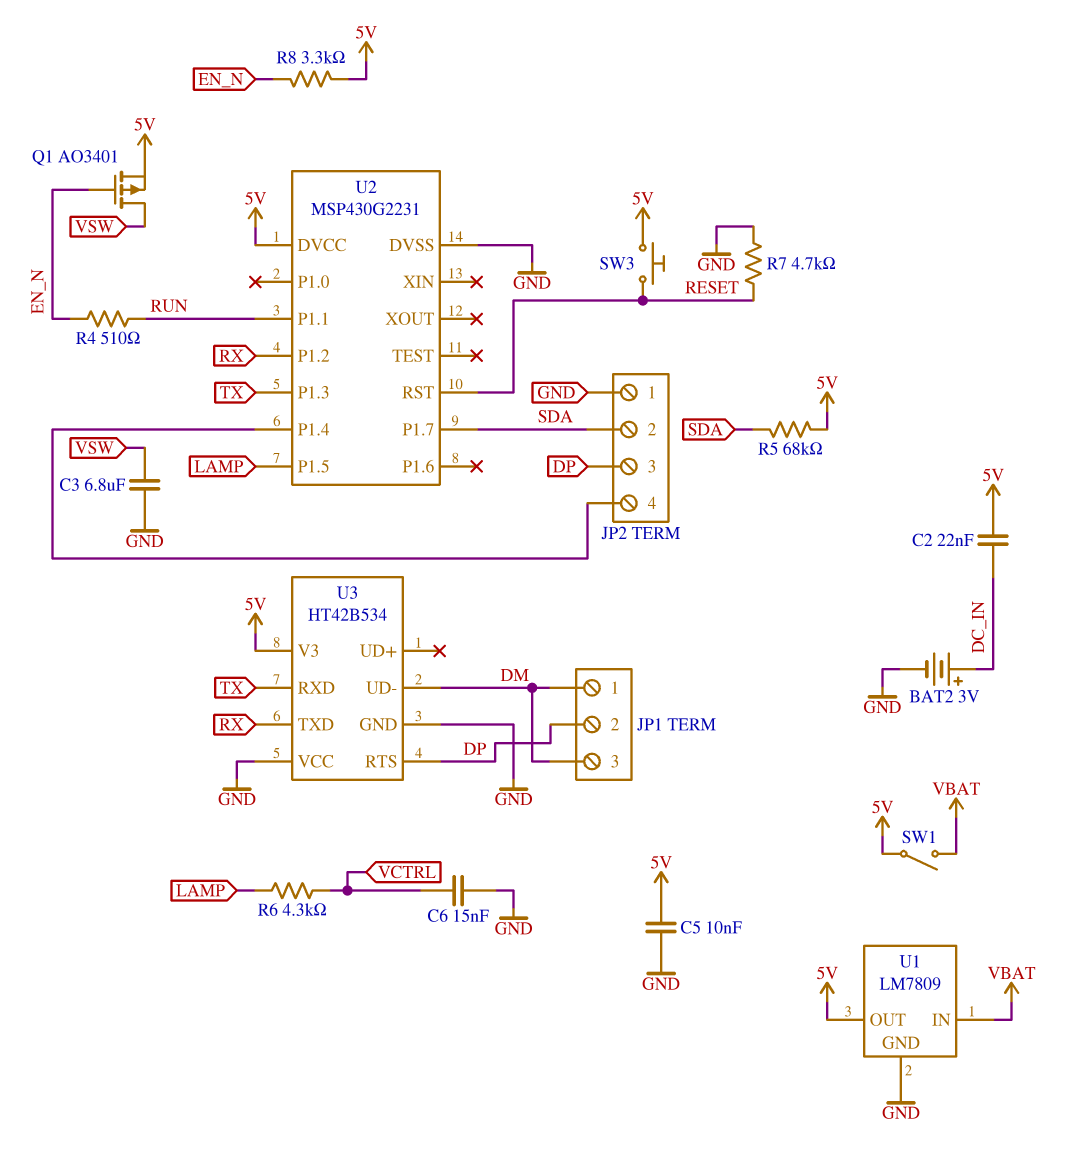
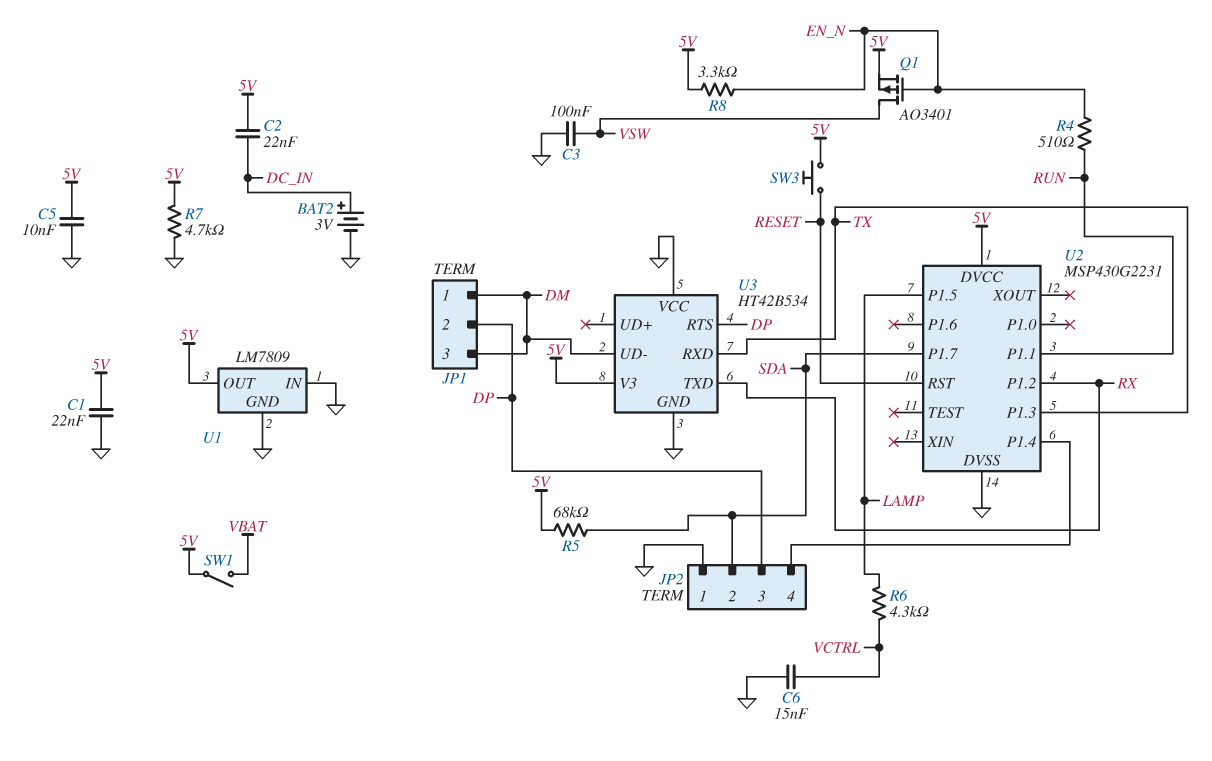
C1: none -> 22nF (5V, GND)
C3: 6.8uF (GND, VSW) -> 100nF (GND, VSW)
R7: 4.7k (GND, RESET) -> 4.7k (5V, GND)
U1 pin IN: VBAT -> GND

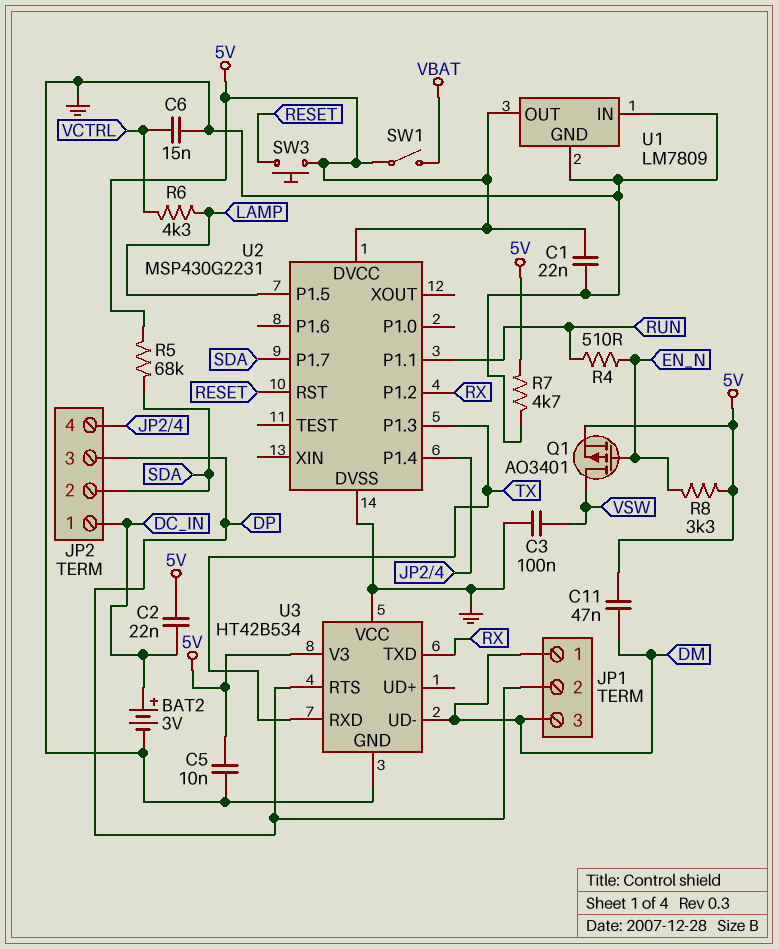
C11: none -> 47nF (5V, DM)
JP2 pin 1: GND -> DC_IN

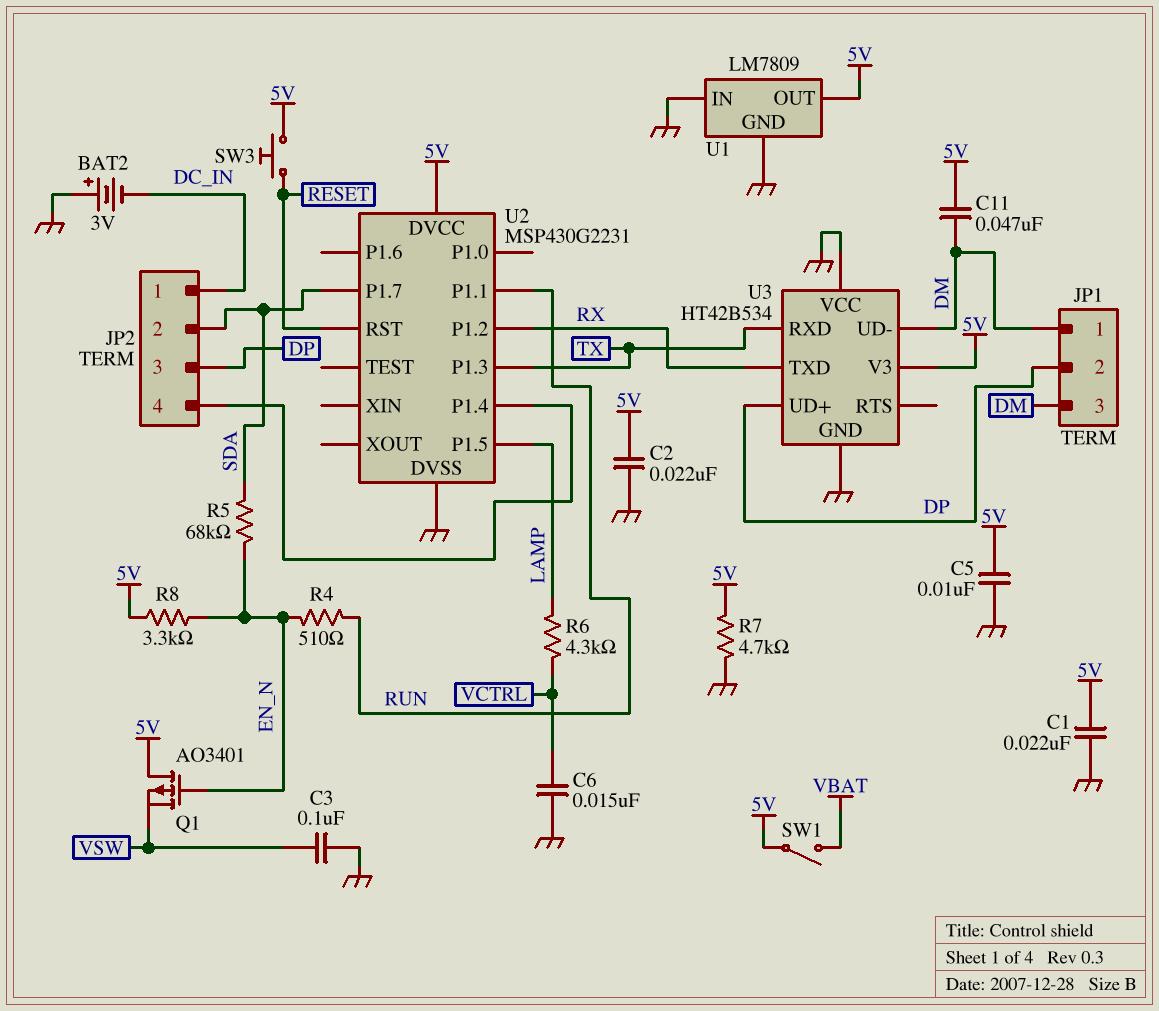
BAT2: 3V (plus DC_IN, minus GND) -> 3V (plus GND, minus DC_IN)
C2: 22nF (5V, DC_IN) -> 22nF (5V, GND)
Q1: PMOS AO3401 (G EN_N, D VSW, S 5V) -> PMOS AO3401 (G EN_N, D 5V, S VSW)
R5: 68k (5V, SDA) -> 68k (EN_N, SDA)
U3 pin RTS: DP -> none
U3 pin UD+: none -> DP

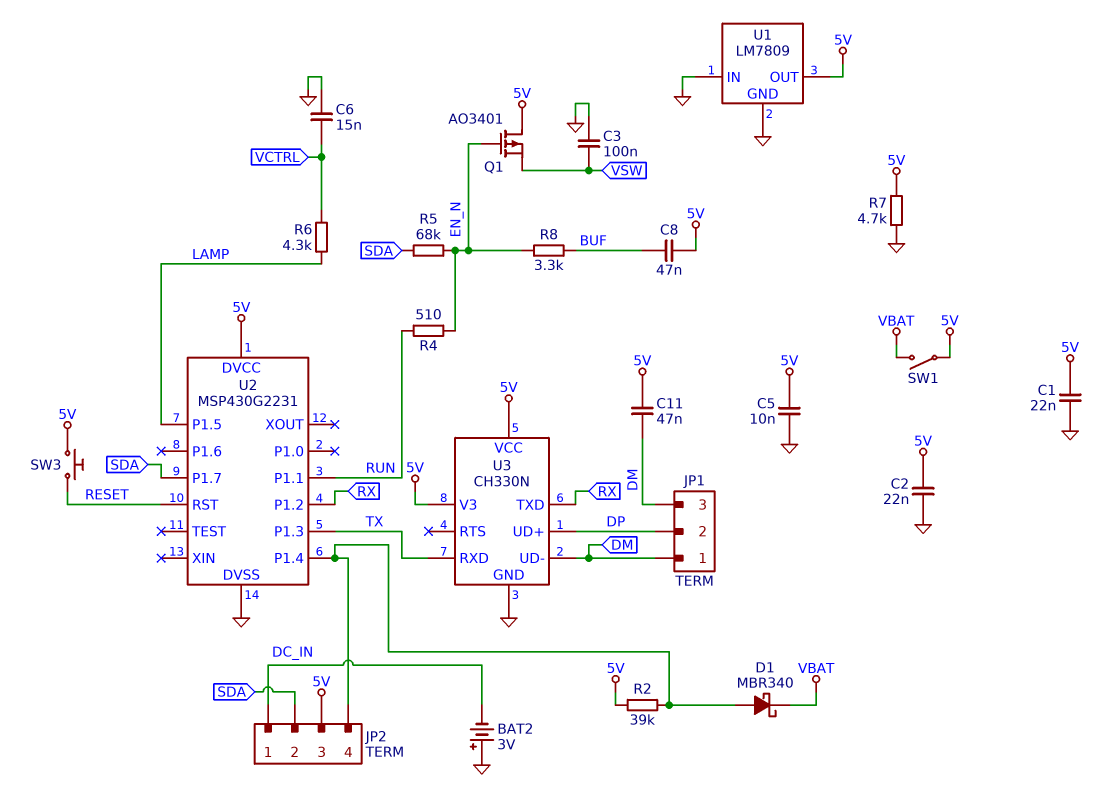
C8: none -> 47nF (5V, BUF)
D1: none -> schottky MBR340 (A JP2/4, K VBAT)
JP2 pin 3: DP -> 5V
R2: none -> 39k (5V, JP2/4)
R8: 3.3k (5V, EN_N) -> 3.3k (BUF, EN_N)
U3: HT42B534 -> CH330N
U3 pin VCC: GND -> 5V

